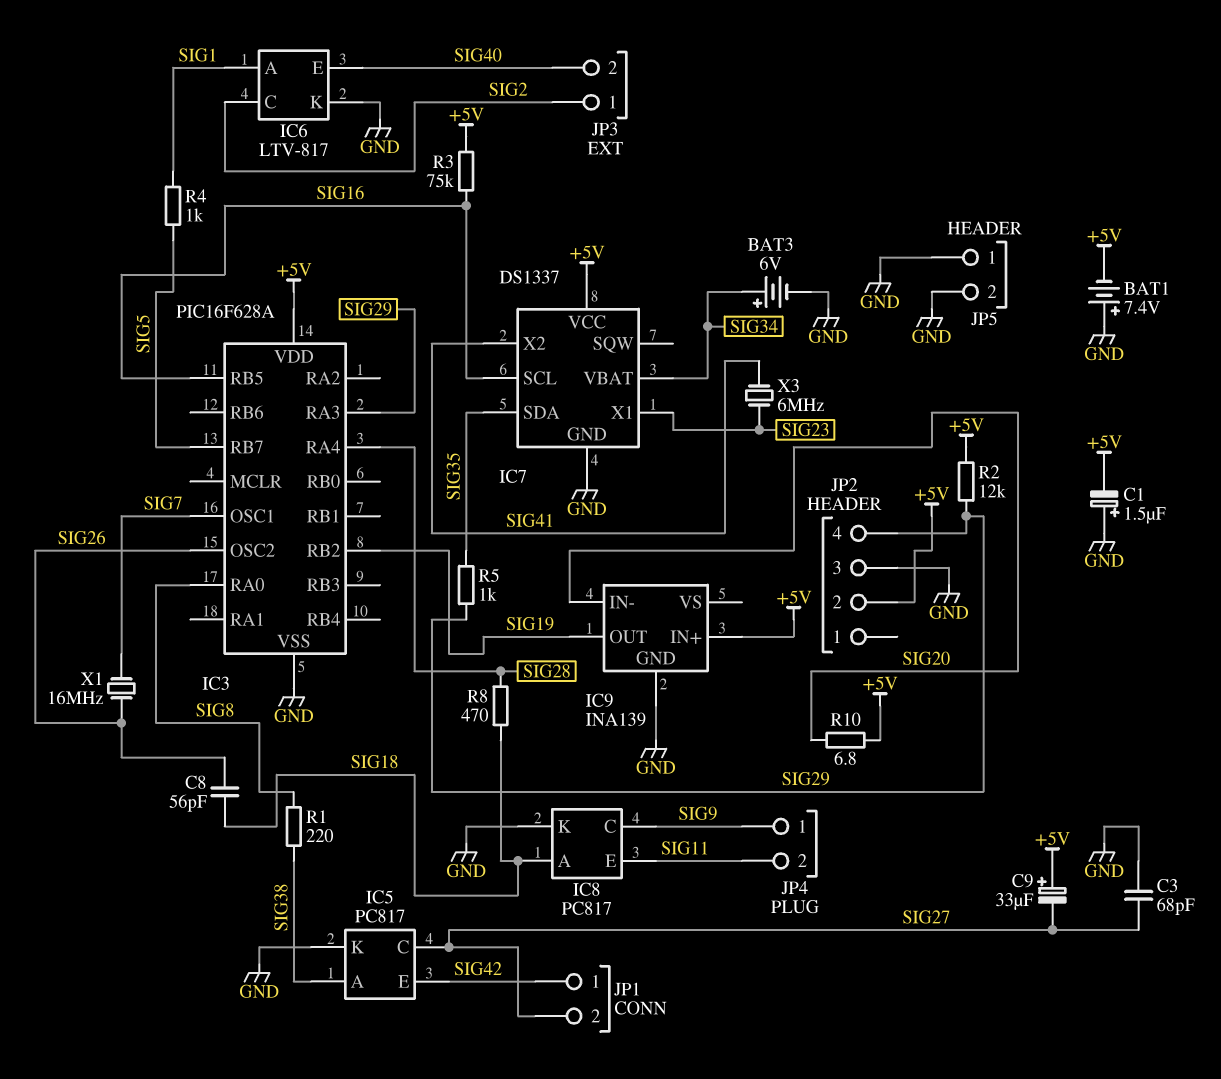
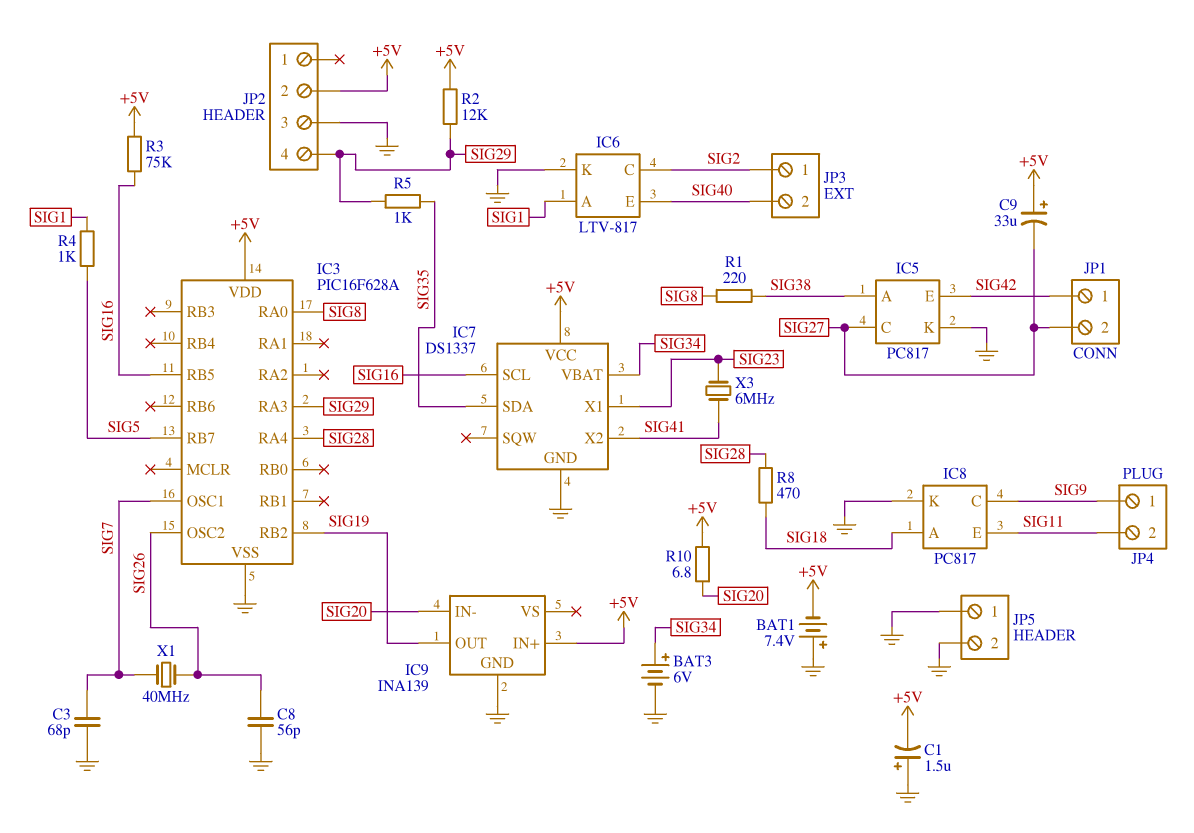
C3: 68pF (GND, SIG27) -> 68pF (GND, SIG7)
C8: 56pF (SIG18, SIG26) -> 56pF (GND, SIG26)
X1: 16MHz (SIG7, SIG26) -> 40MHz (SIG7, SIG26)

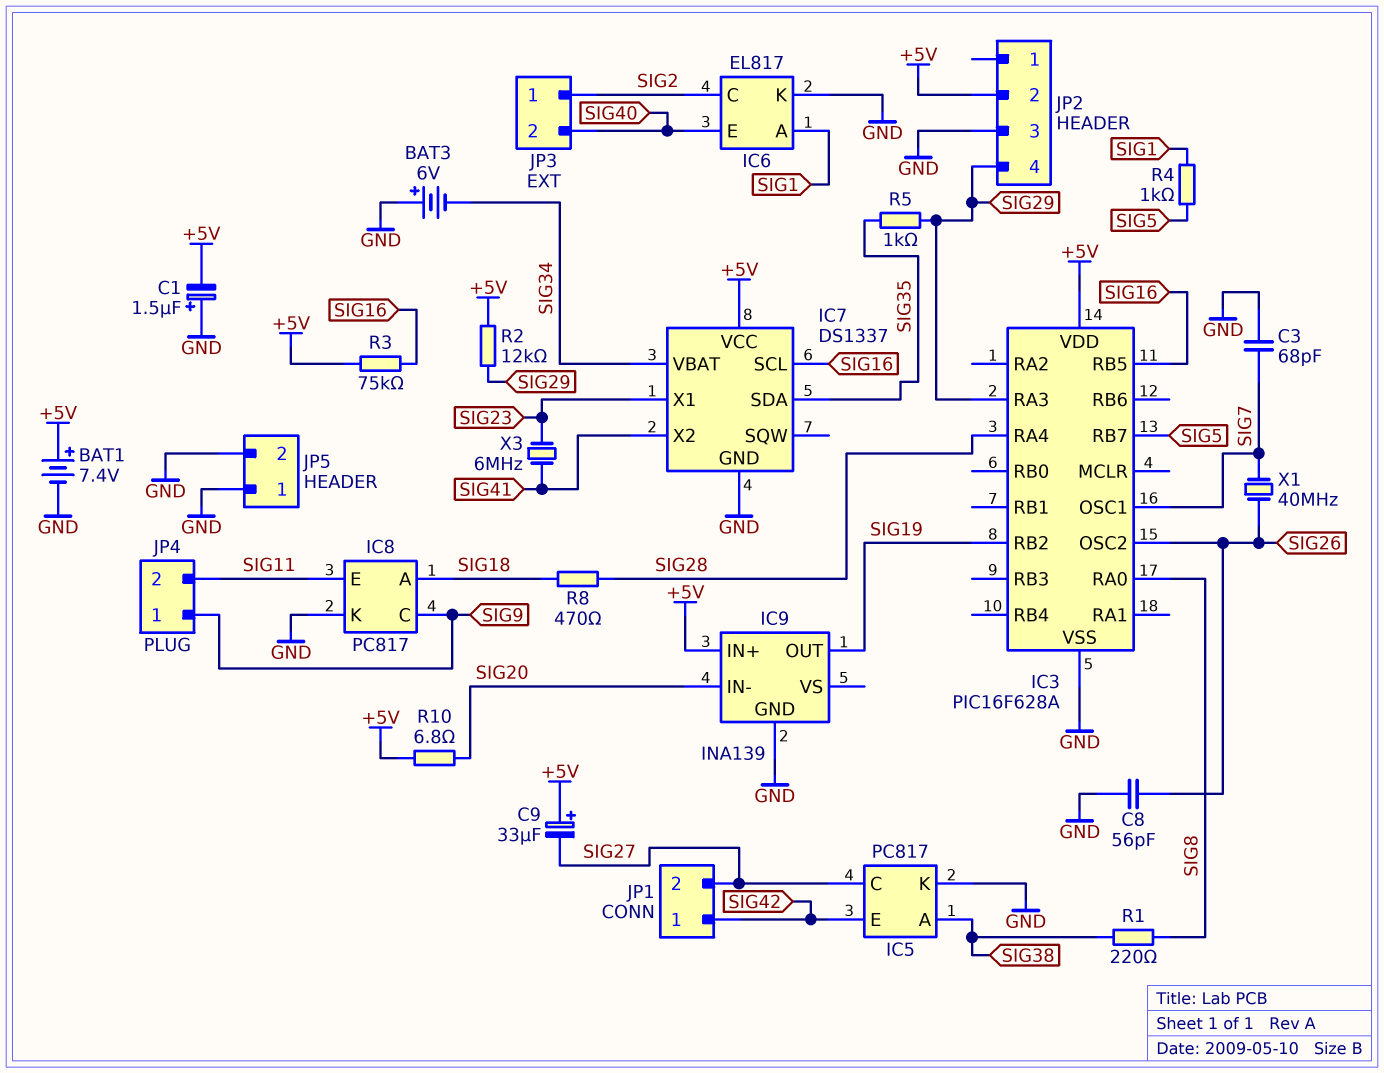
BAT1: 7.4V (plus GND, minus +5V) -> 7.4V (plus +5V, minus GND)
BAT3: 6V (plus SIG34, minus GND) -> 6V (plus GND, minus SIG34)
IC6: LTV-817 -> EL817

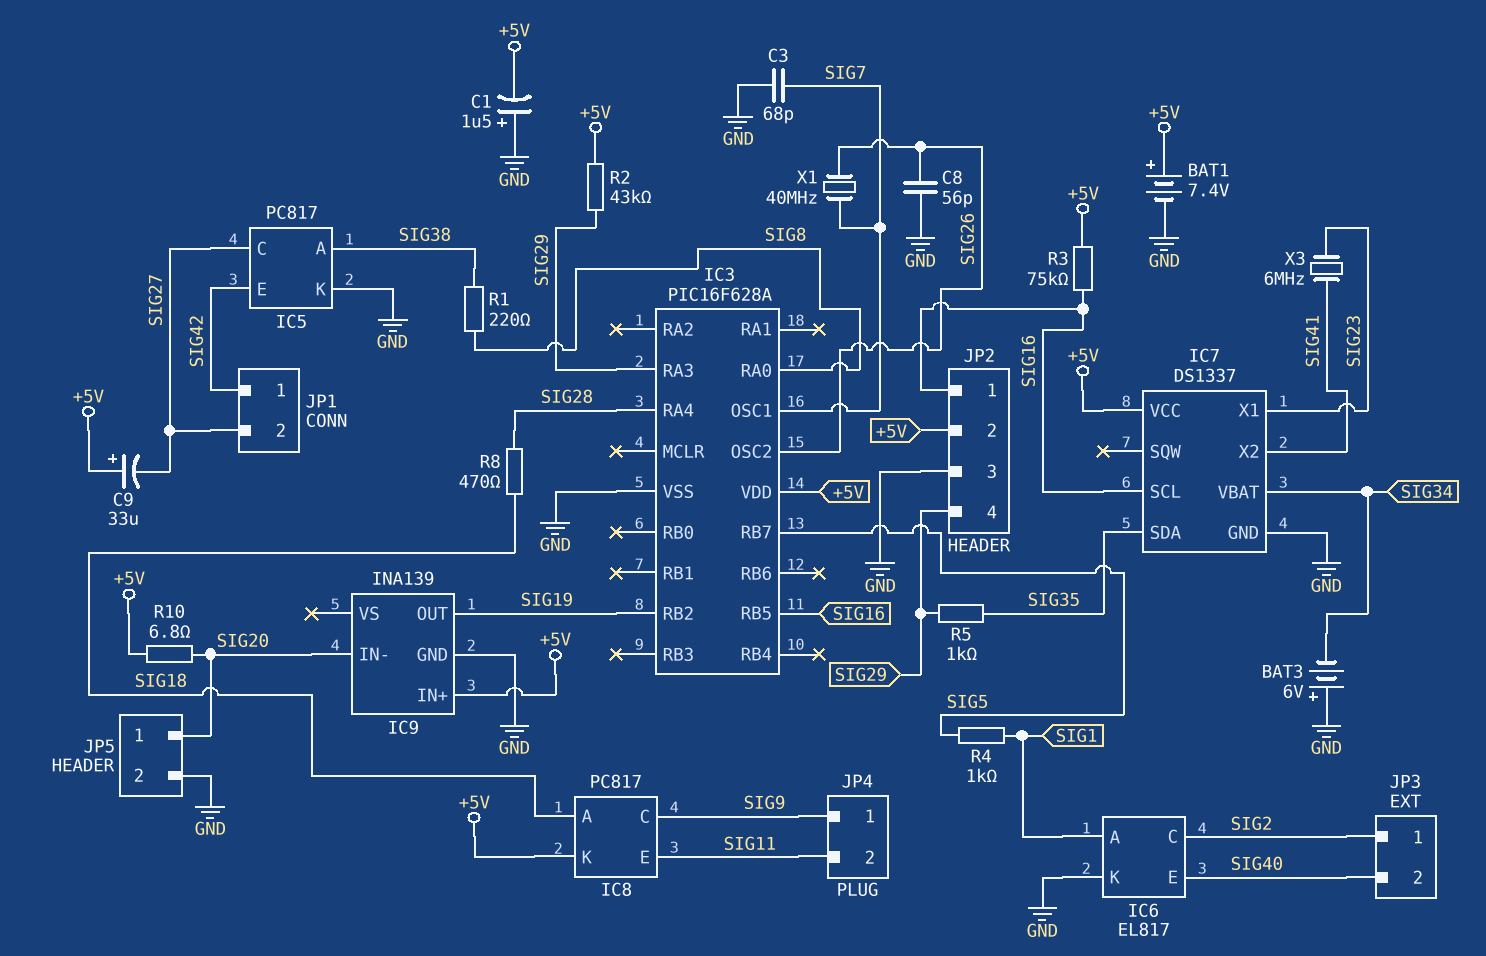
IC8 pin K: GND -> +5V
JP2 pin 1: none -> SIG16
JP5 pin 1: GND -> SIG20
R2: 12k (+5V, SIG29) -> 43k (+5V, SIG29)

